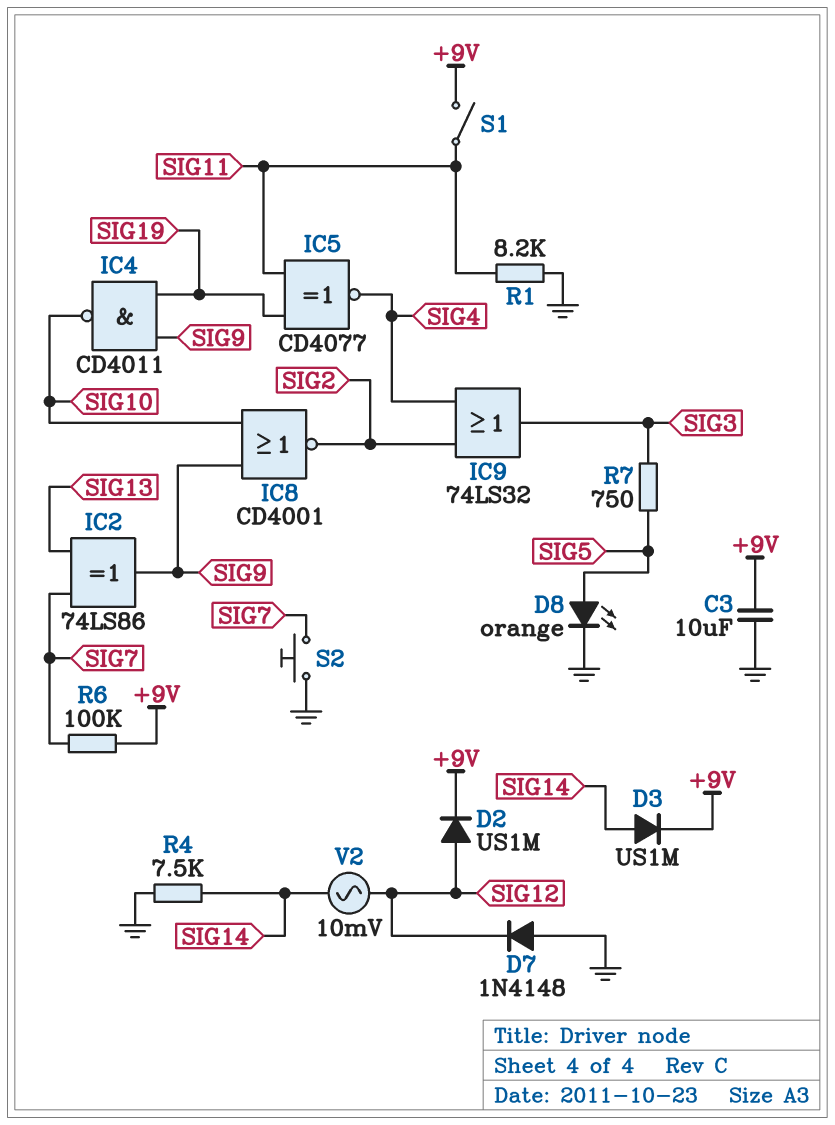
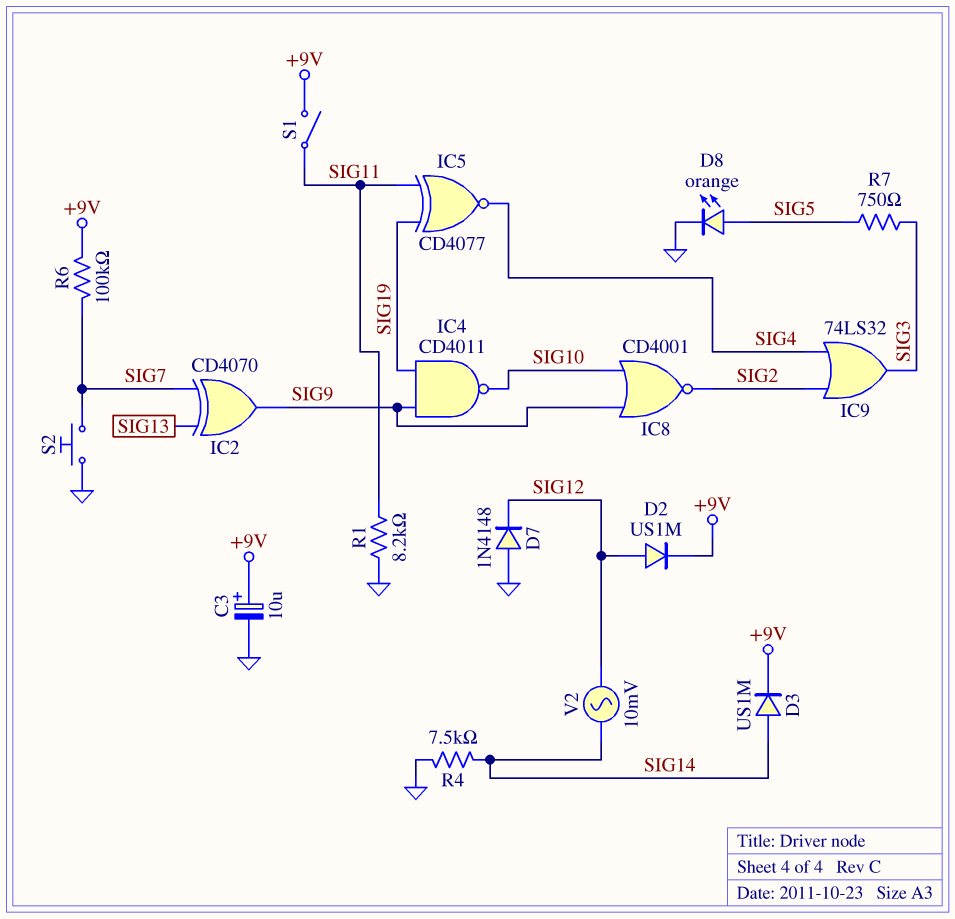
C3: 10uF (+9V, GND) -> 10uF (plus +9V, minus GND)
IC2: XOR 74LS86 (in SIG7, in SIG13, out SIG9) -> XOR CD4070 (in SIG7, in SIG13, out SIG9)

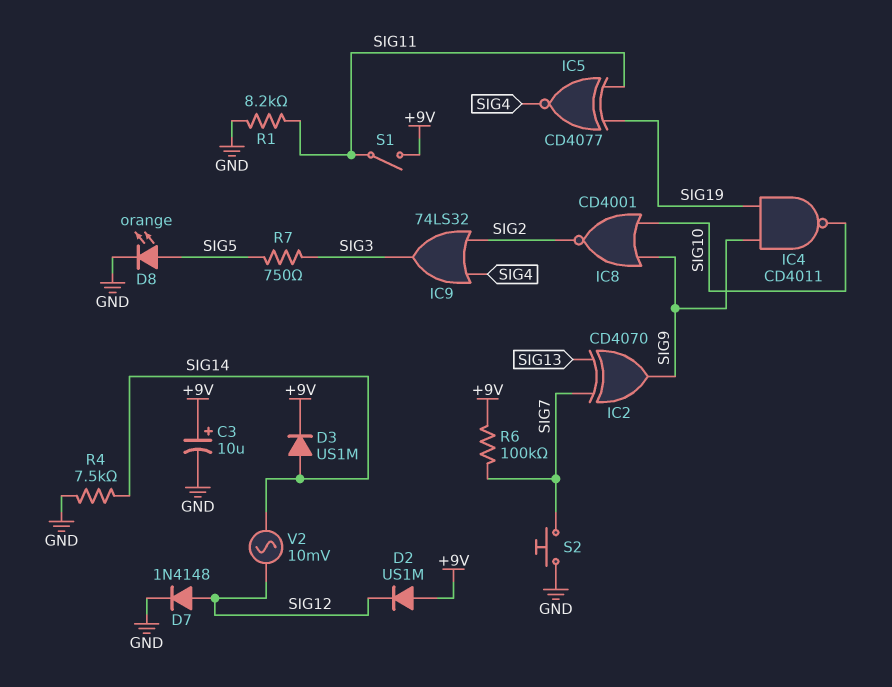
D2: diode US1M (A SIG12, K +9V) -> diode US1M (A +9V, K SIG12)
D7: diode 1N4148 (A GND, K SIG12) -> diode 1N4148 (A SIG12, K GND)

